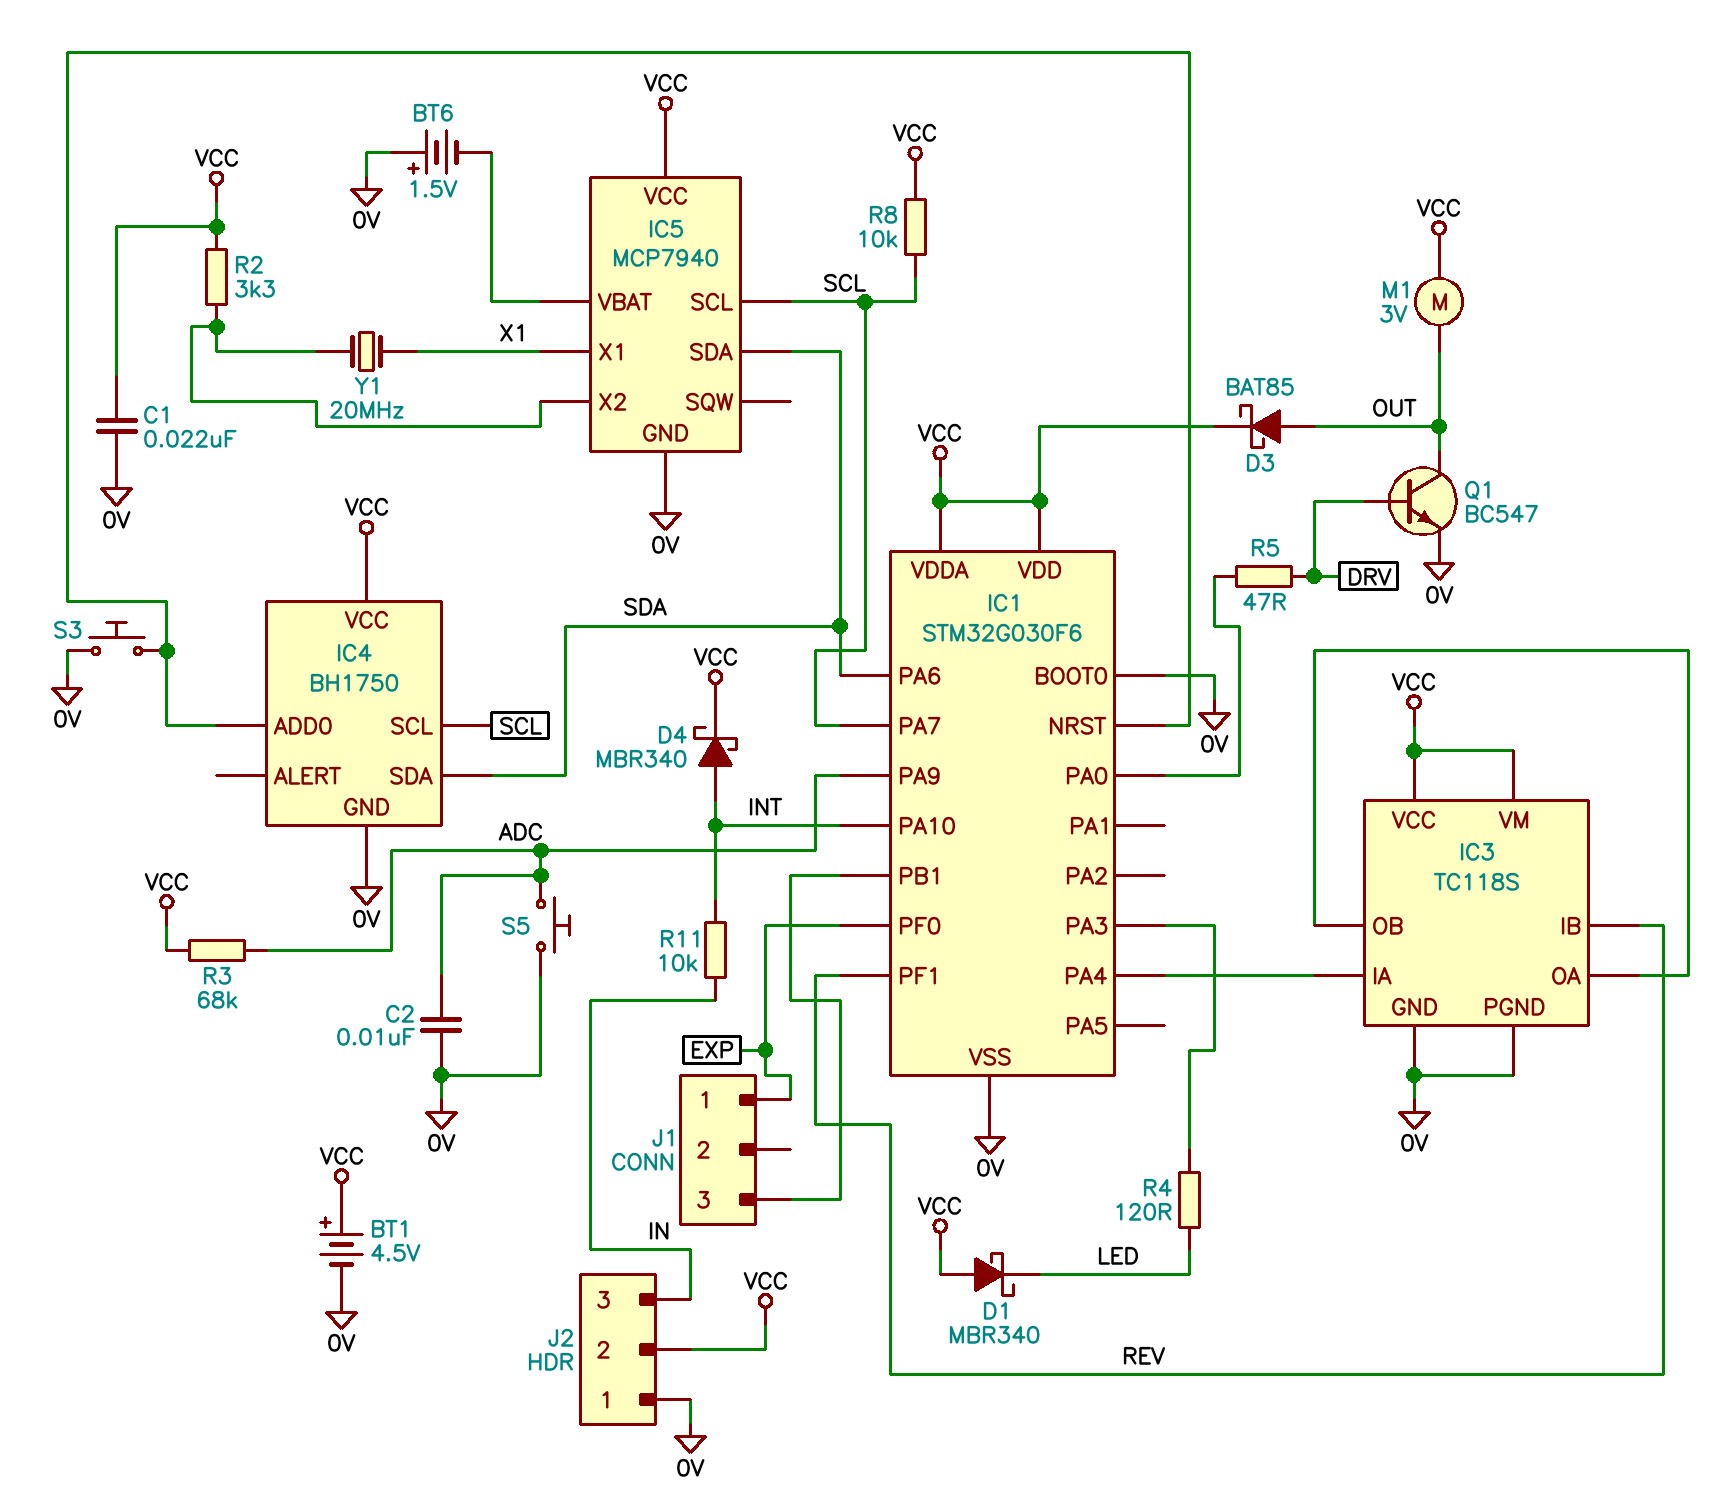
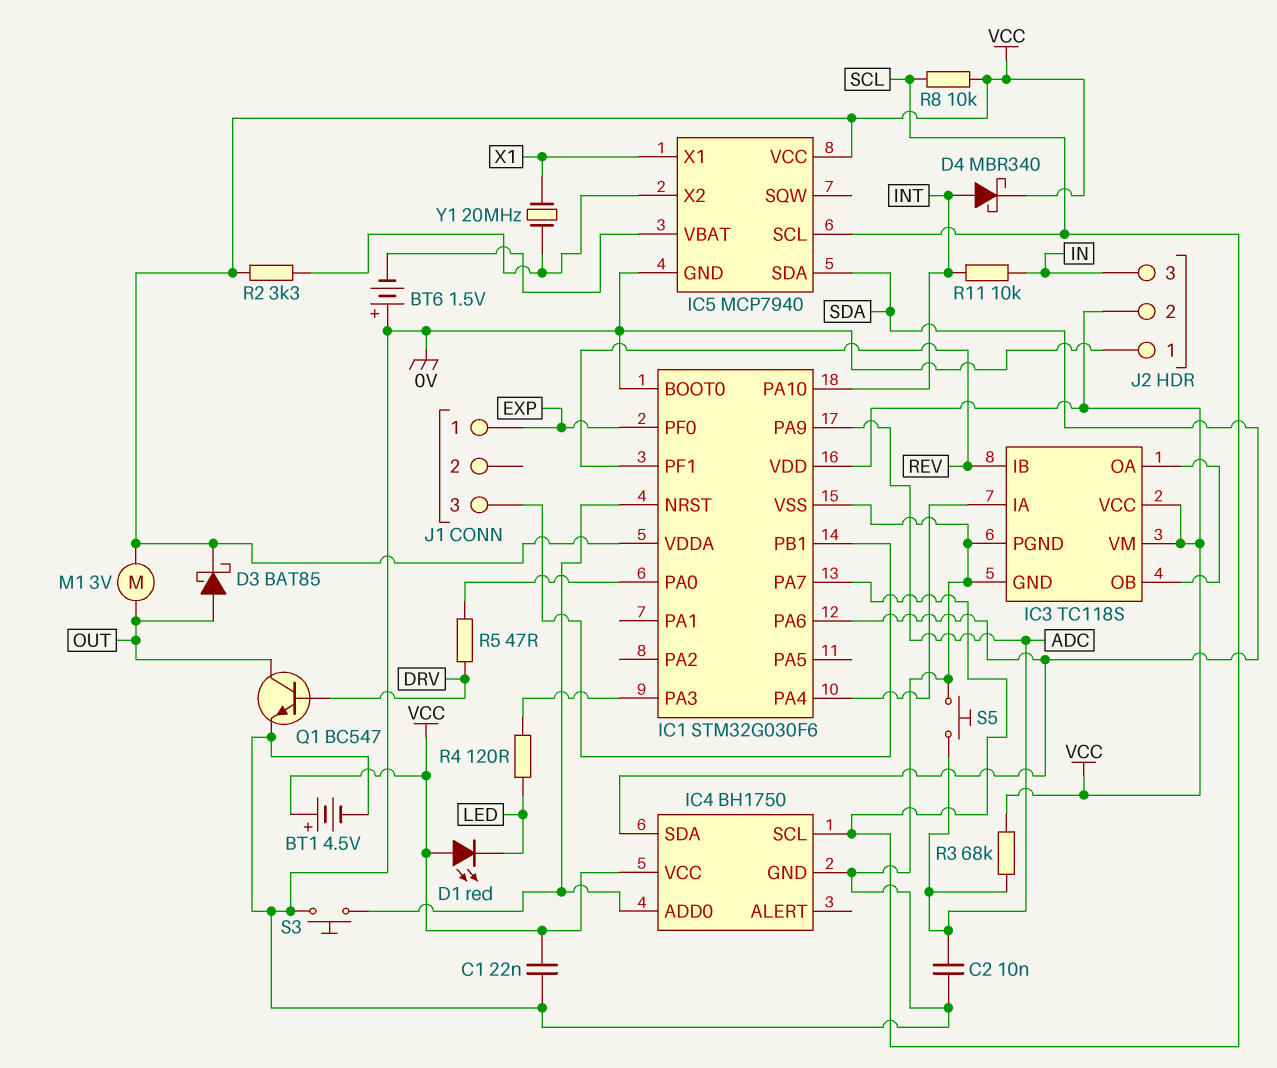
D1: schottky MBR340 (A VCC, K LED) -> LED red (A VCC, K LED)

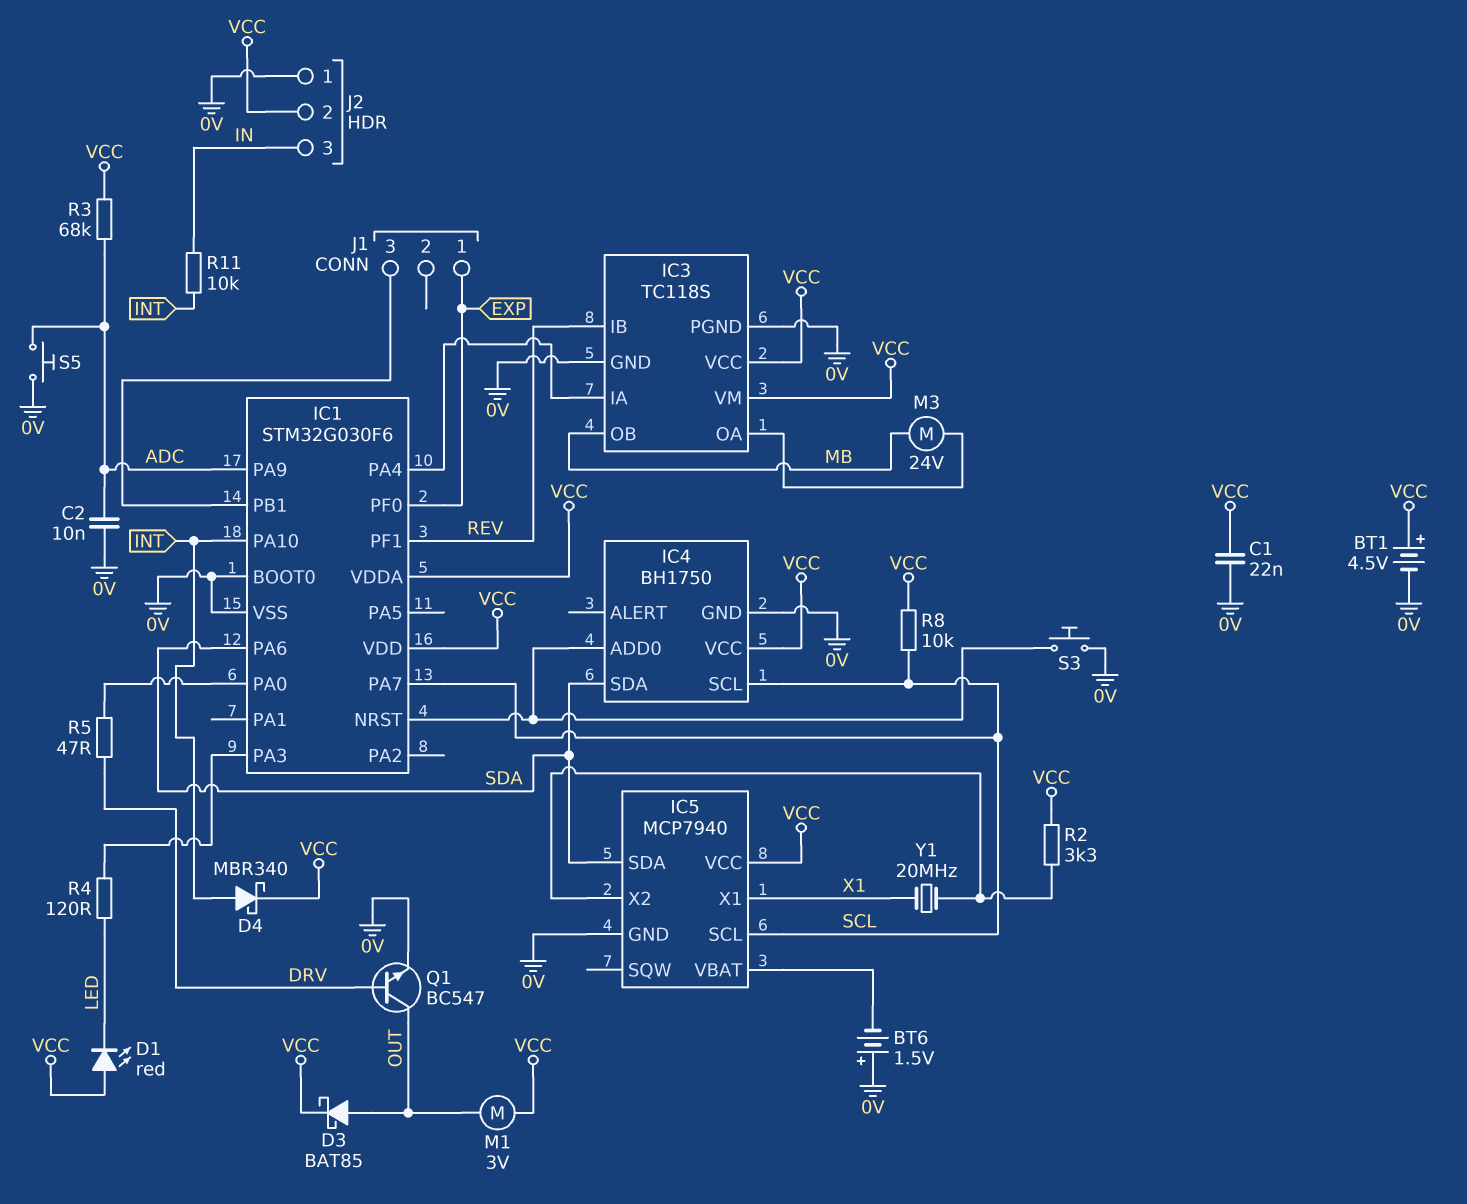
IC3 pin OB: IC3/OA -> MB
M3: none -> motor 24V (IC3/OA, MB)

